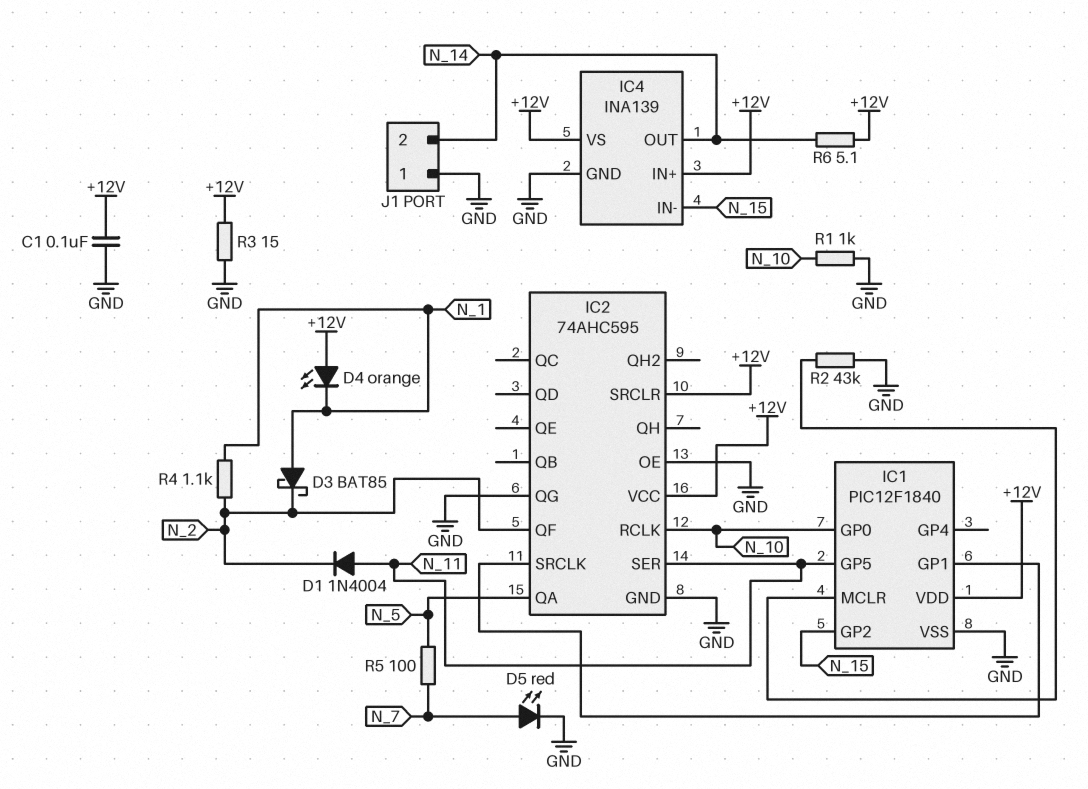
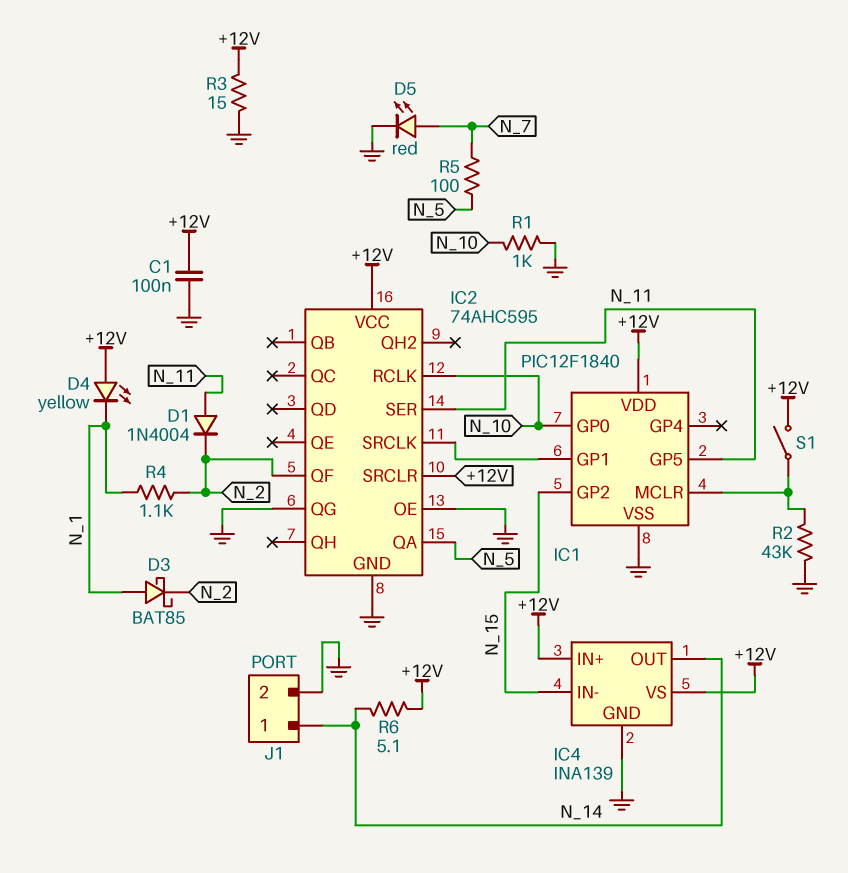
D4: LED orange (A +12V, K N_1) -> LED yellow (A +12V, K N_1)
J1 pin 1: GND -> N_14
J1 pin 2: N_14 -> GND
S1: none -> switch (+12V, IC1/MCLR)

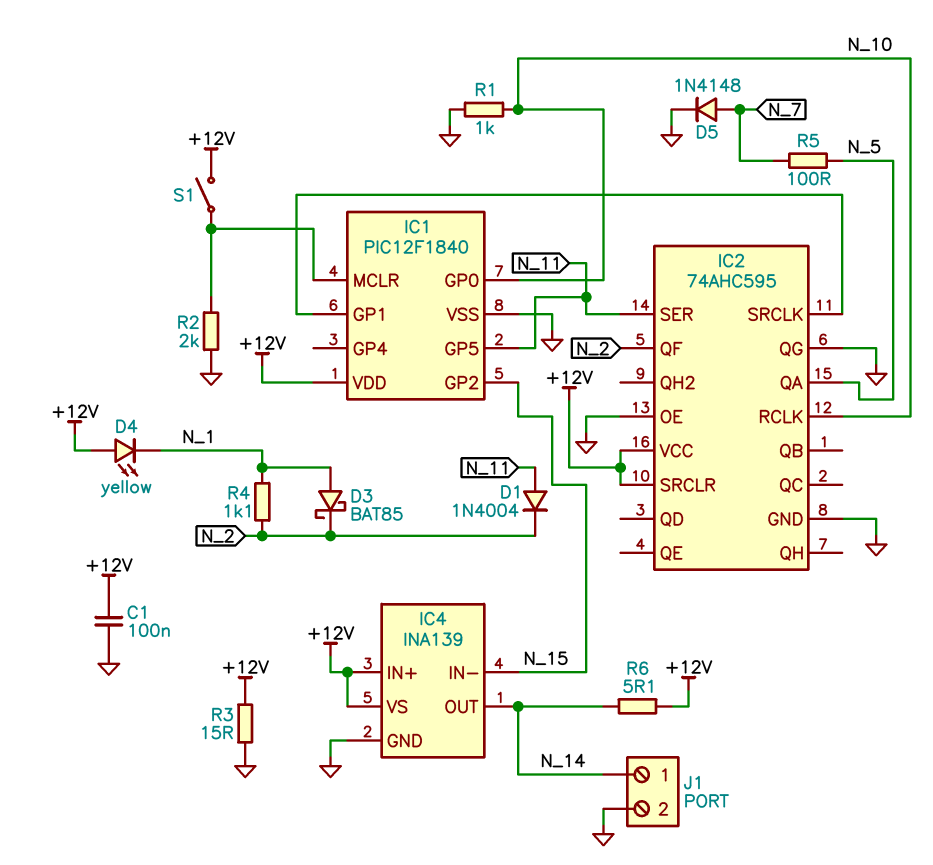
D5: LED red (A N_7, K GND) -> diode 1N4148 (A N_7, K GND)
R2: 43k (GND, IC1/MCLR) -> 2k (GND, IC1/MCLR)

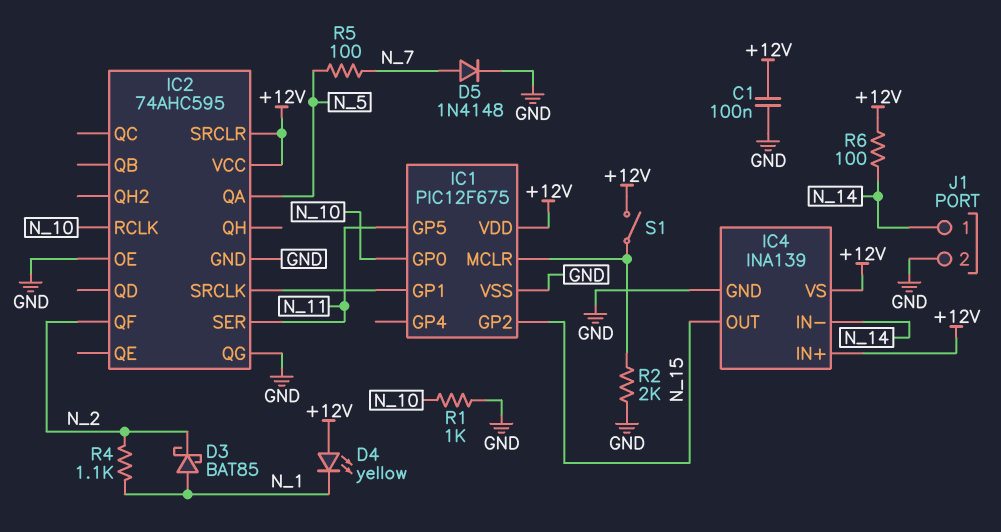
D1: diode 1N4004 (A N_11, K N_2) -> none
IC1: PIC12F1840 -> PIC12F675
IC4 pin IN-: N_15 -> N_14
IC4 pin OUT: N_14 -> N_15
R3: 15 (+12V, GND) -> none
R6: 5.1 (+12V, N_14) -> 100 (+12V, N_14)

